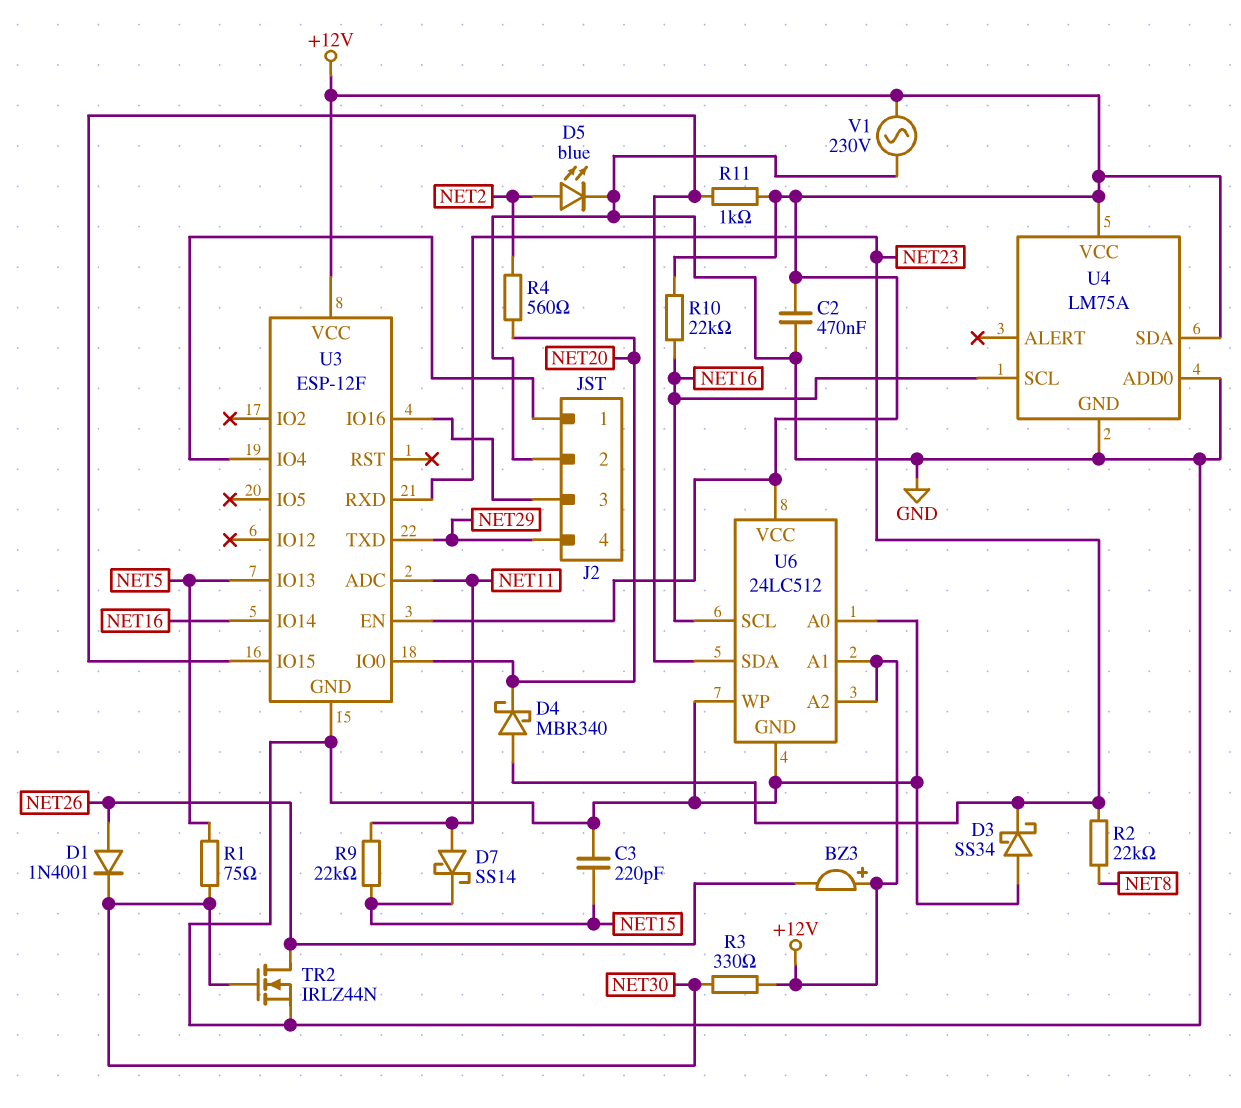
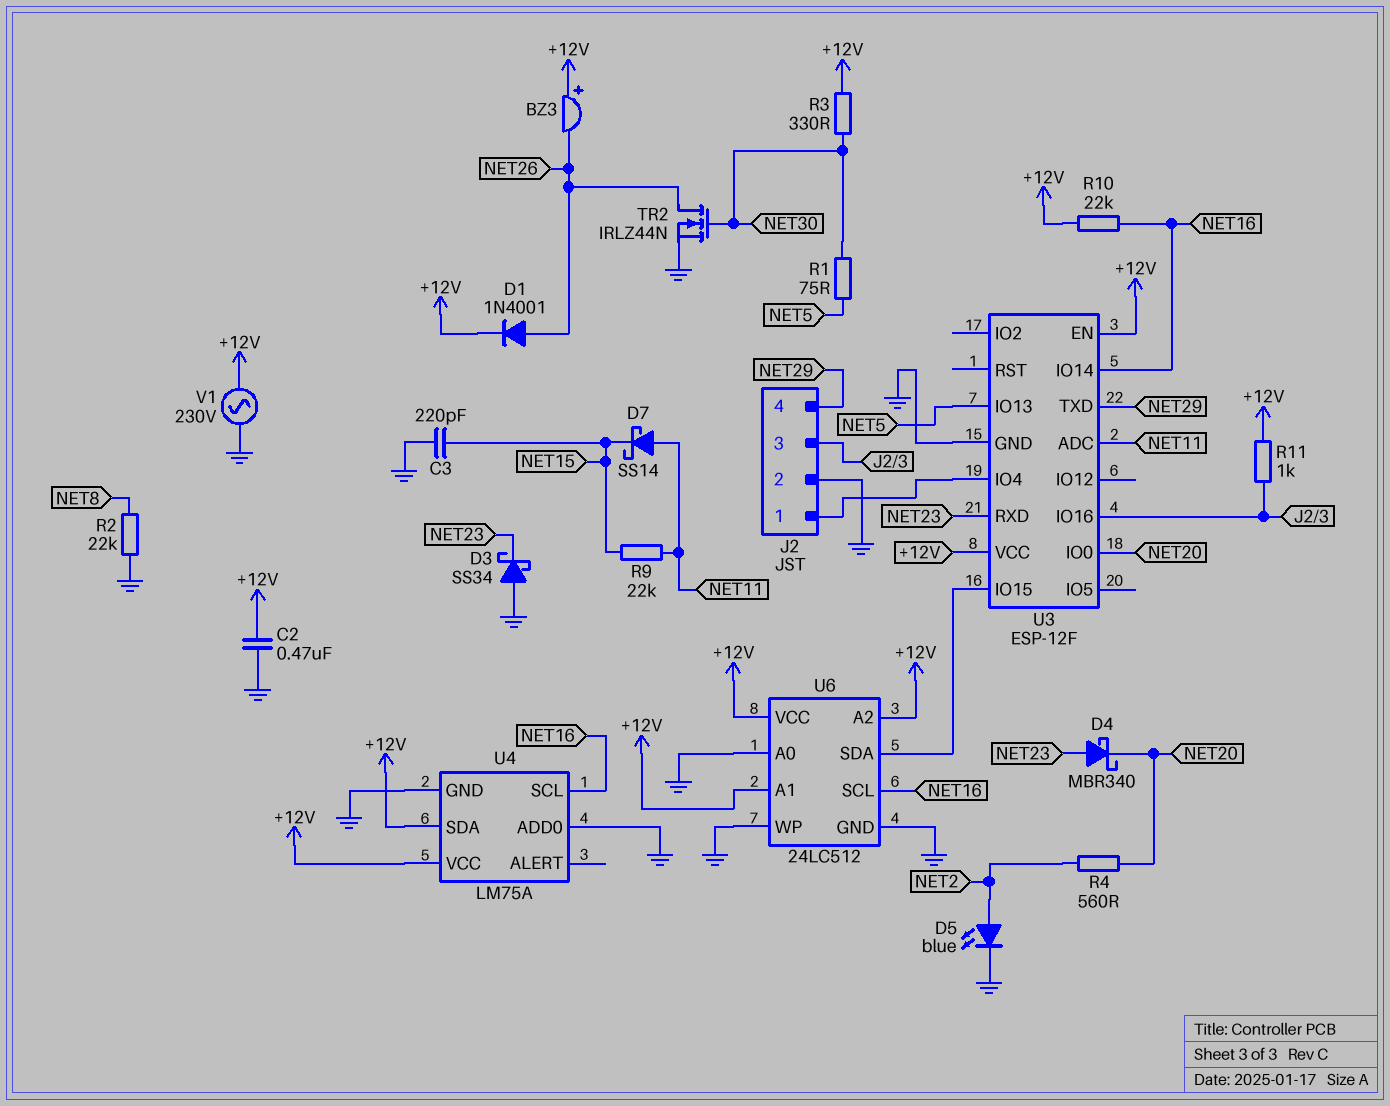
D1: diode 1N4001 (A NET26, K NET30) -> diode 1N4001 (A NET26, K +12V)
R2: 22k (NET8, NET23) -> 22k (GND, NET8)
R11: 1k (+12V, U3/IO15) -> 1k (+12V, J2/3)

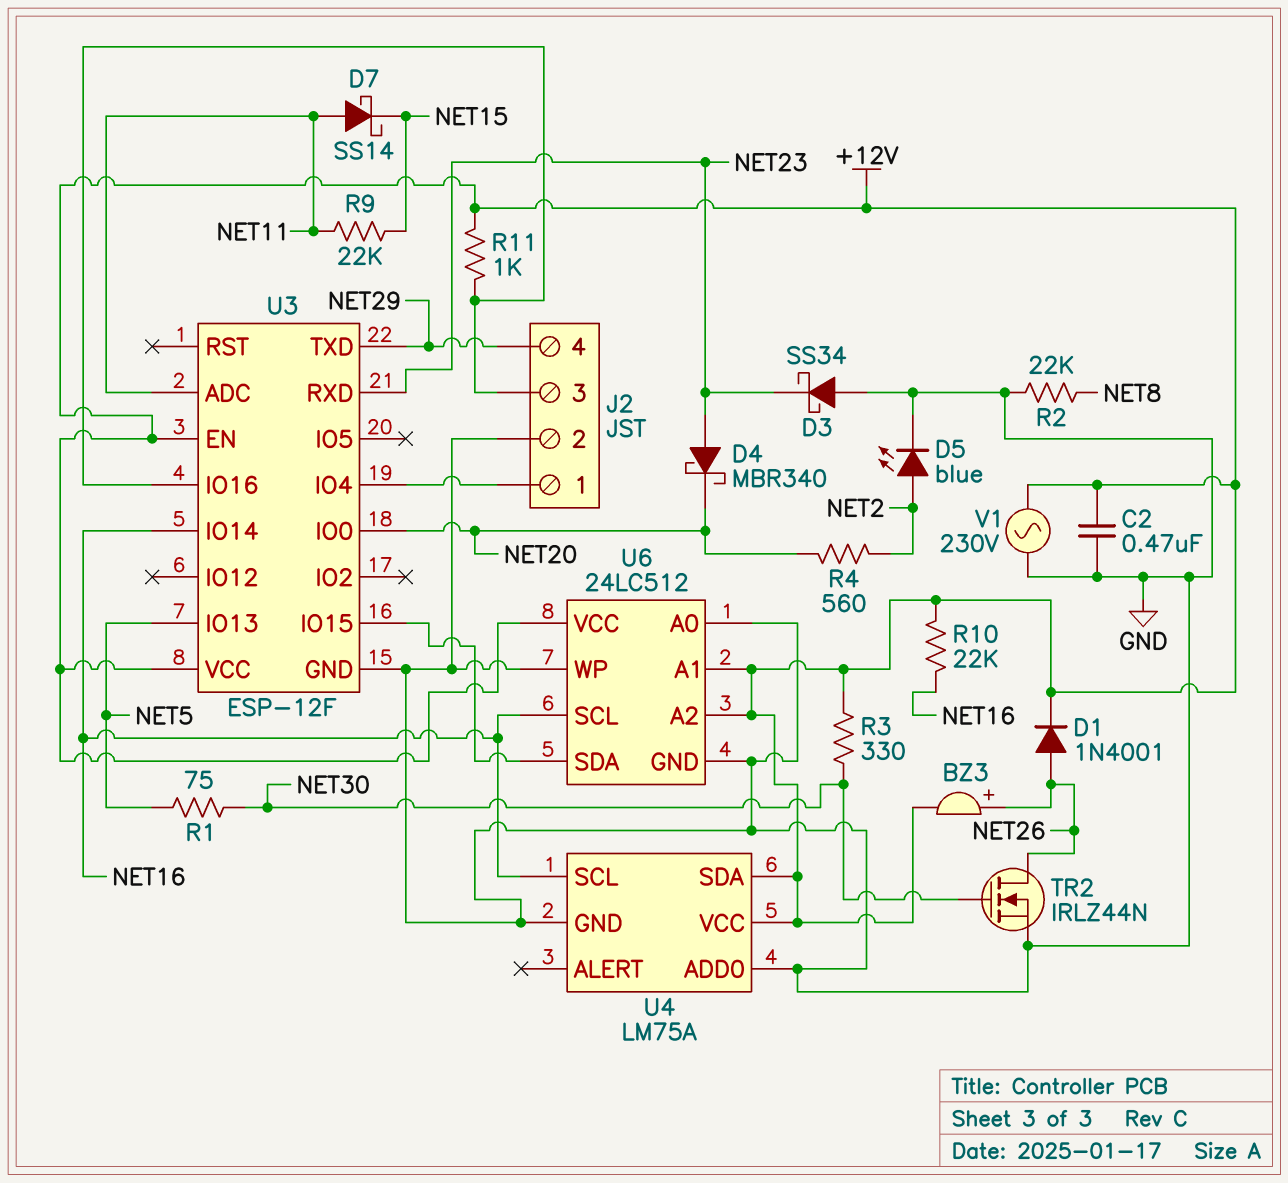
BZ3: buzzer (plus +12V, minus NET26) -> buzzer (plus NET26, minus +12V)
C3: 220pF (GND, NET15) -> none

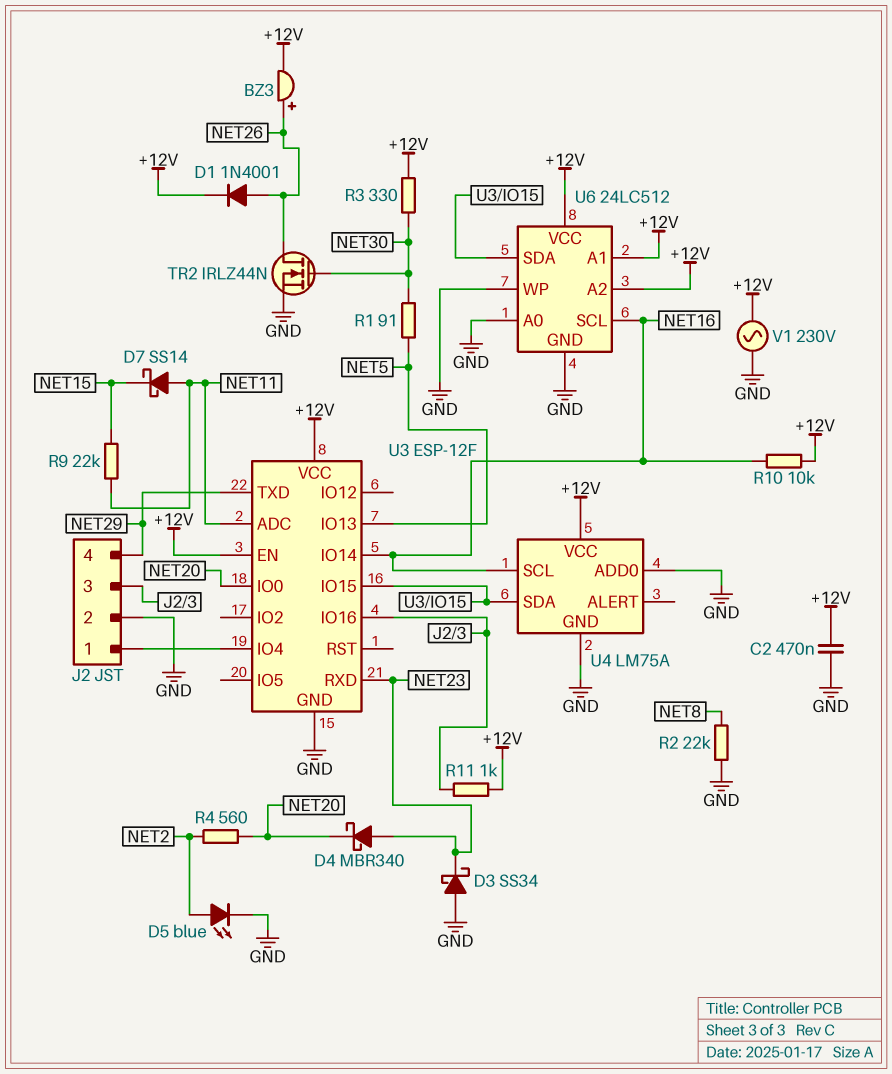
R1: 75 (NET5, NET30) -> 91 (NET5, NET30)
R10: 22k (+12V, NET16) -> 10k (+12V, NET16)
U4 pin SDA: +12V -> U3/IO15

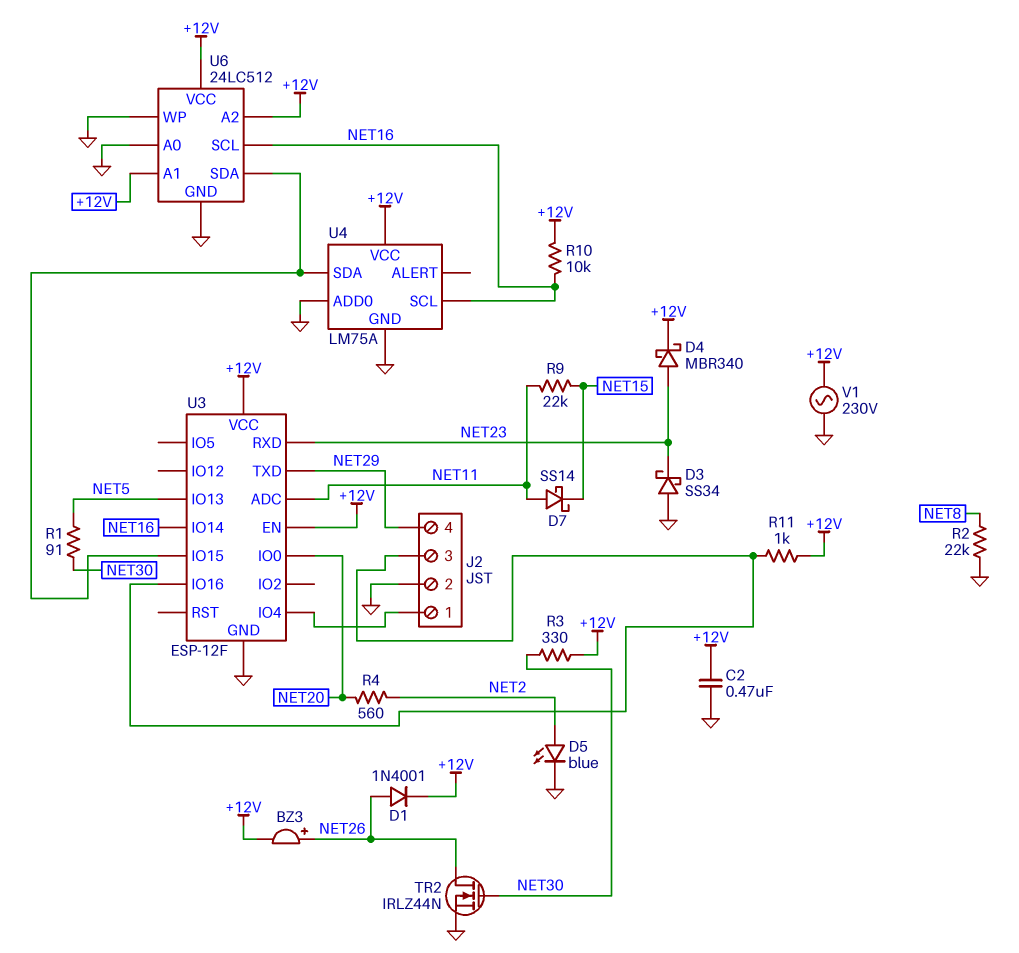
D4: schottky MBR340 (A NET23, K NET20) -> schottky MBR340 (A NET23, K +12V)

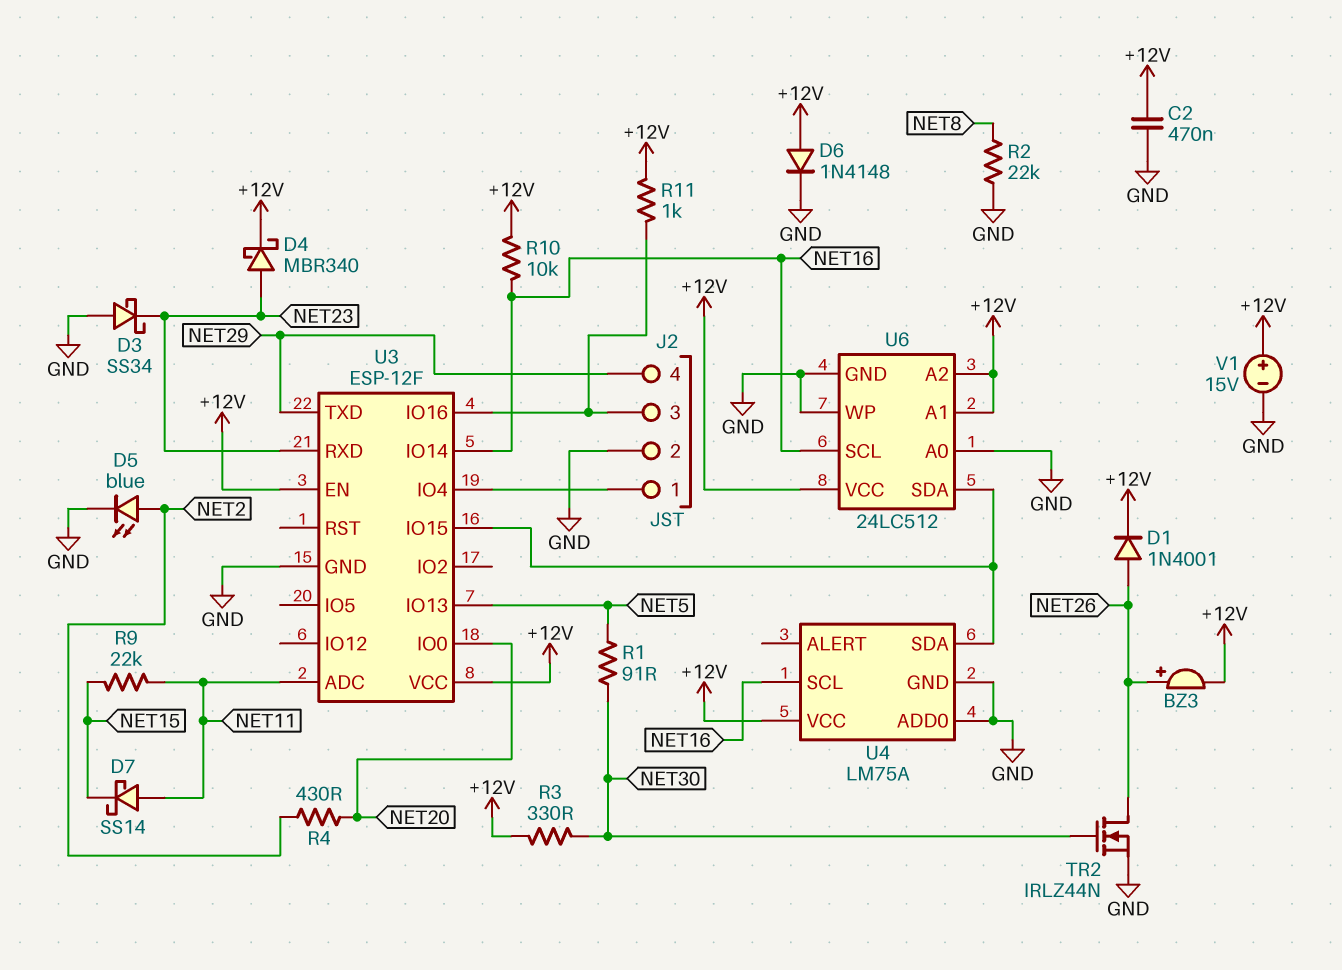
D6: none -> diode 1N4148 (A +12V, K GND)
R4: 560 (NET2, NET20) -> 430 (NET2, NET20)
V1: AC 230V (+12V, GND) -> 15V (plus +12V, minus GND)

